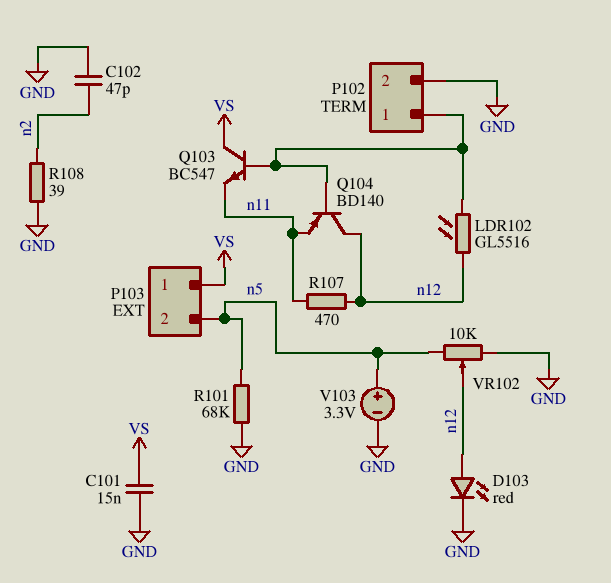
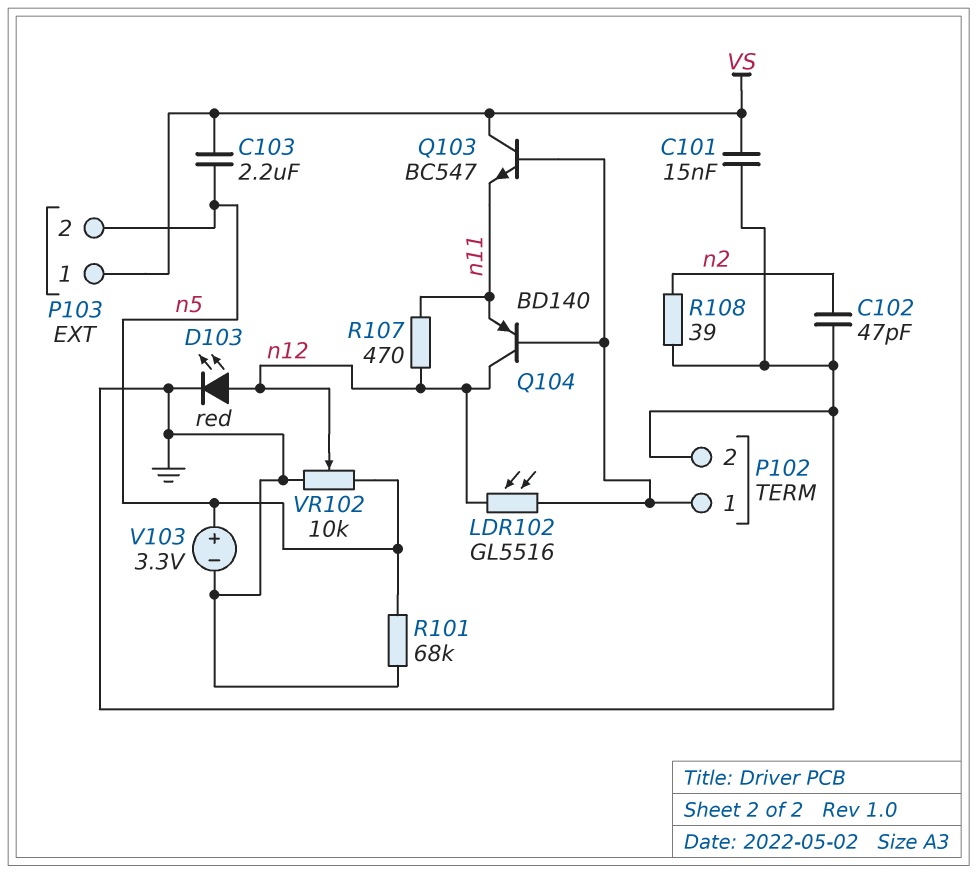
C103: none -> 2.2uF (VS, n5)

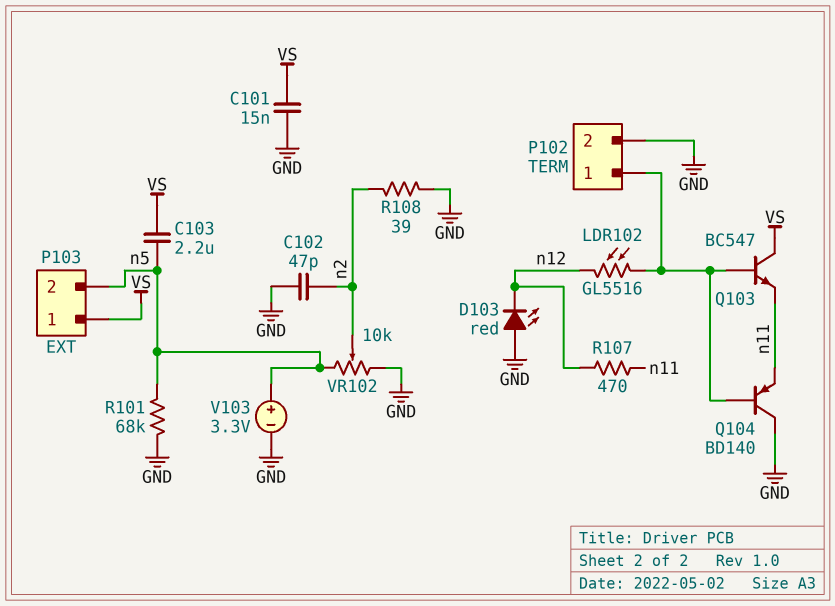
D103: LED red (A n12, K GND) -> LED red (A GND, K n12)
Q104: PNP BD140 (B P102/1, C n12, E n11) -> PNP BD140 (B P102/1, C GND, E n11)
VR102: 10k (GND, n5, wiper n12) -> 10k (GND, n5, wiper n2)

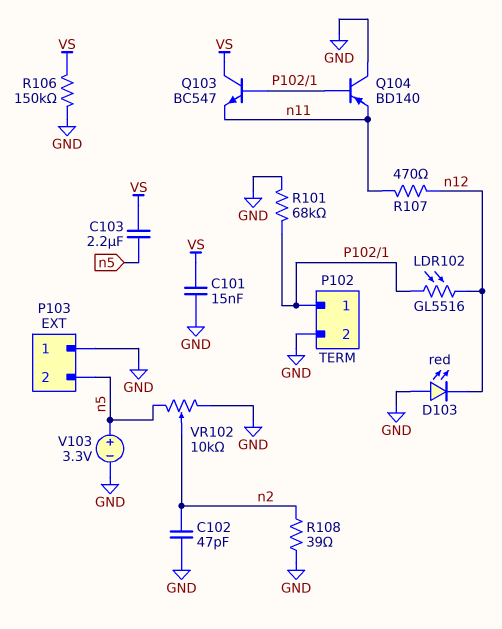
P103 pin 1: VS -> GND
R101: 68k (GND, n5) -> 68k (GND, P102/1)
R106: none -> 150k (GND, VS)

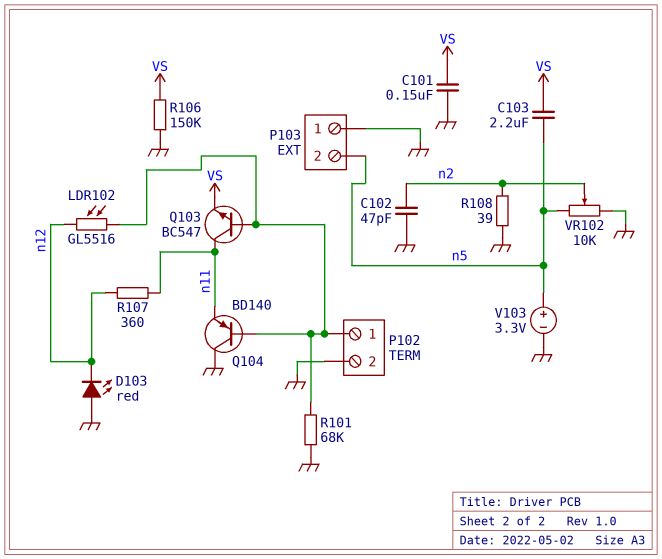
C101: 15nF (GND, VS) -> 150nF (GND, VS)
Q103: NPN BC547 (B P102/1, C VS, E n11) -> NPN BC547 (B P102/1, C n11, E VS)
R107: 470 (n11, n12) -> 360 (n11, n12)

